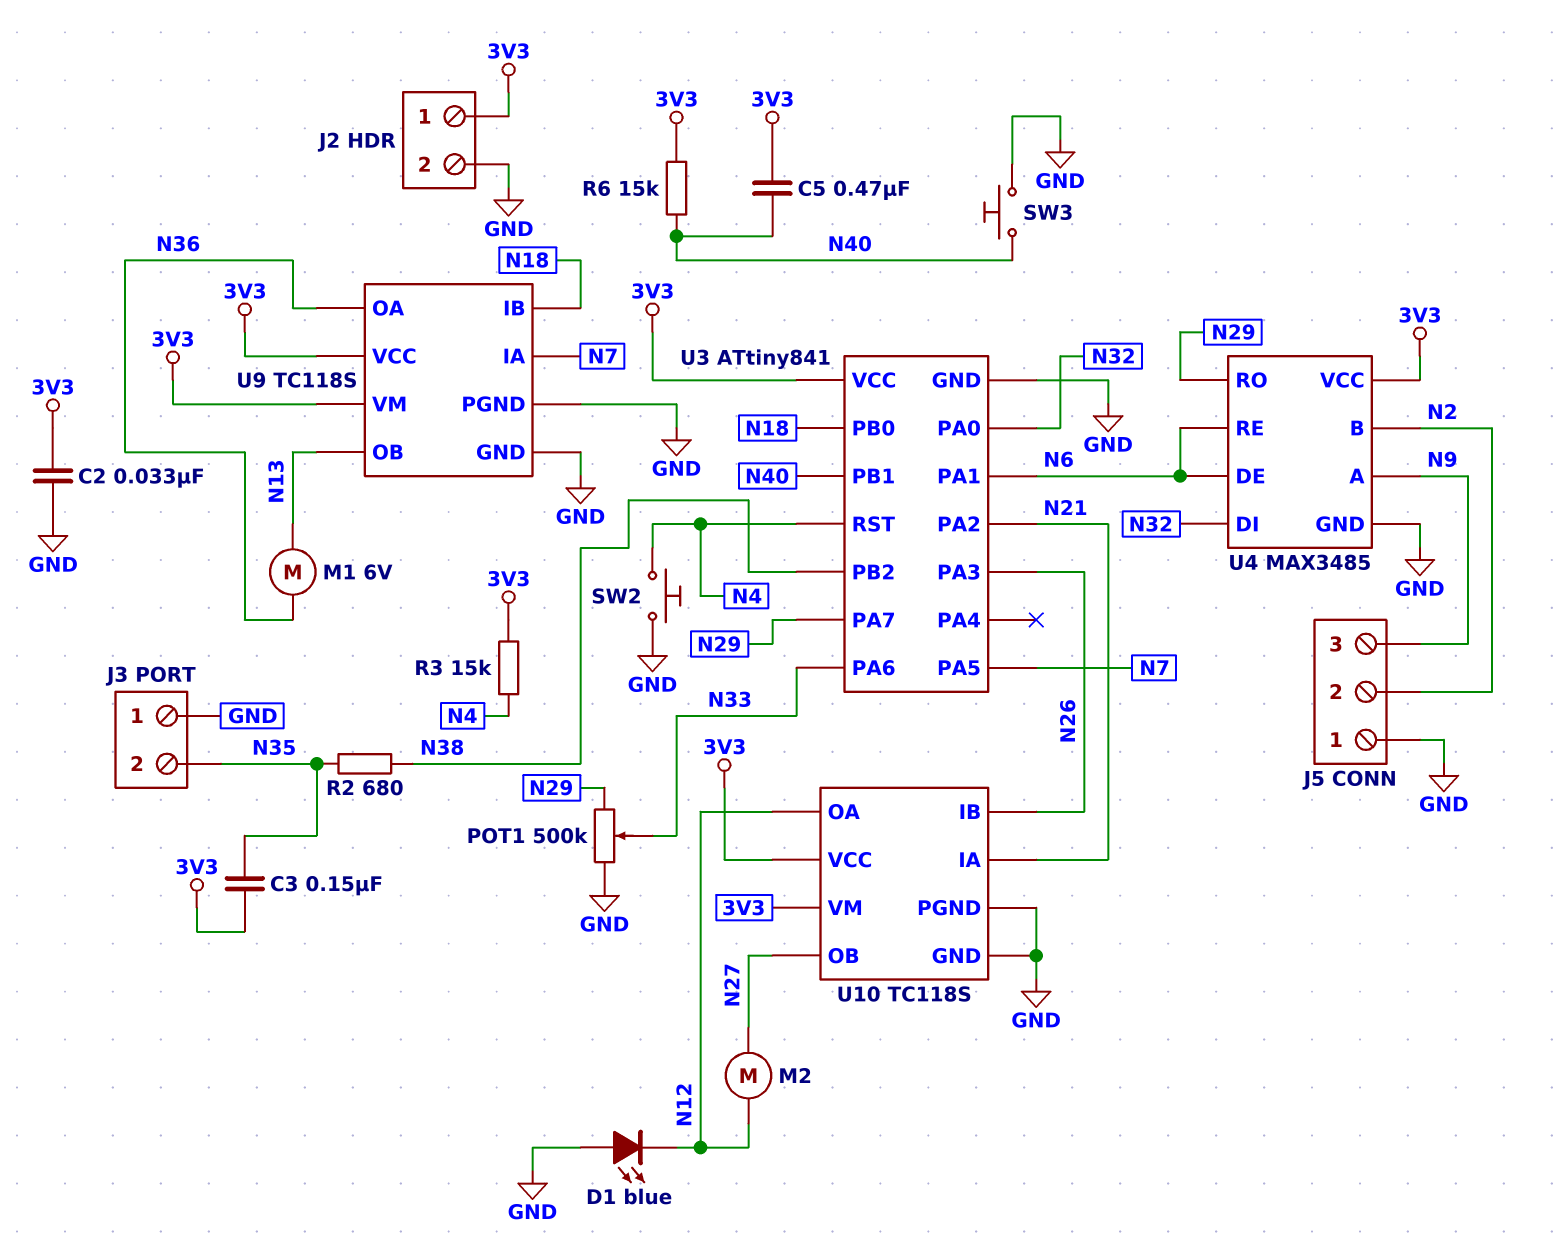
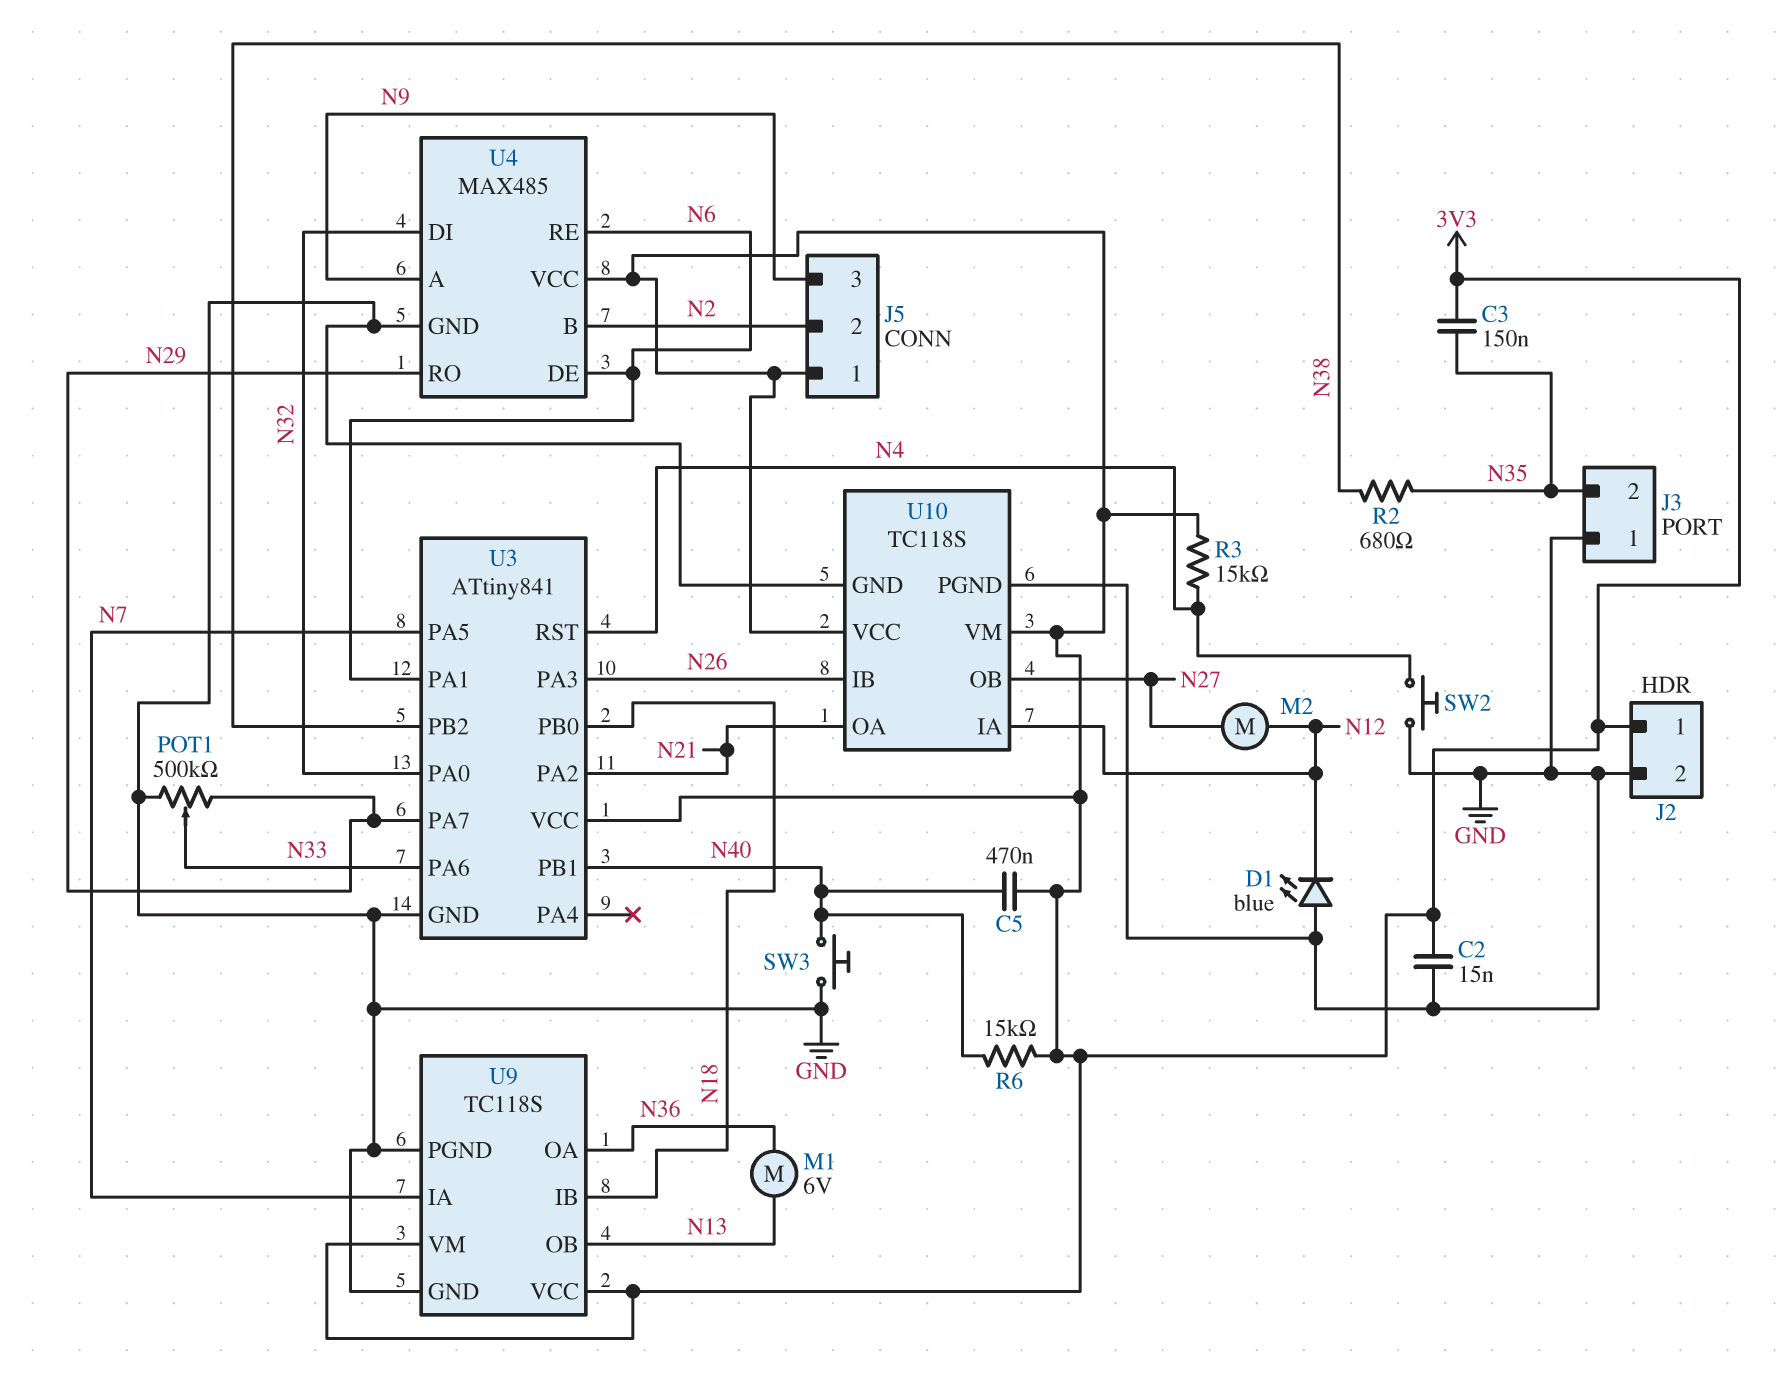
C2: 33nF (3V3, GND) -> 15nF (3V3, GND)
J5 pin 1: GND -> 3V3
U4: MAX3485 -> MAX485
U10 pin IA: N21 -> N12
U10 pin OA: N12 -> N21

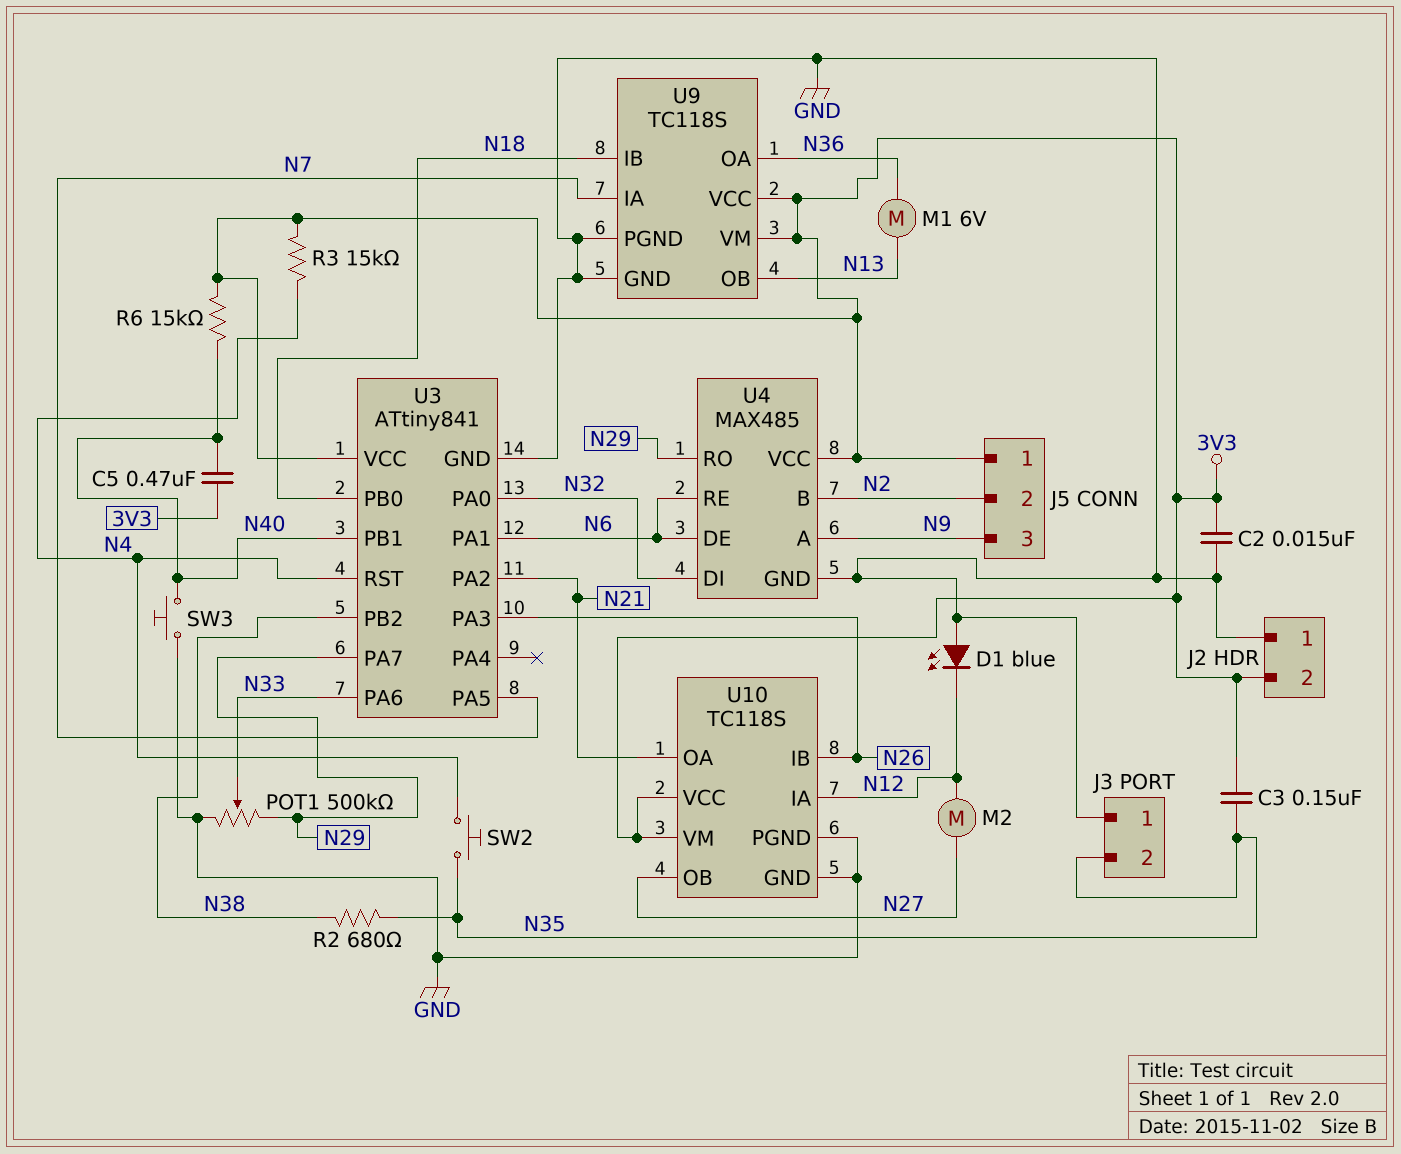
J2 pin 1: 3V3 -> GND
J2 pin 2: GND -> 3V3
SW2: button (GND, N4) -> button (N4, N35)

